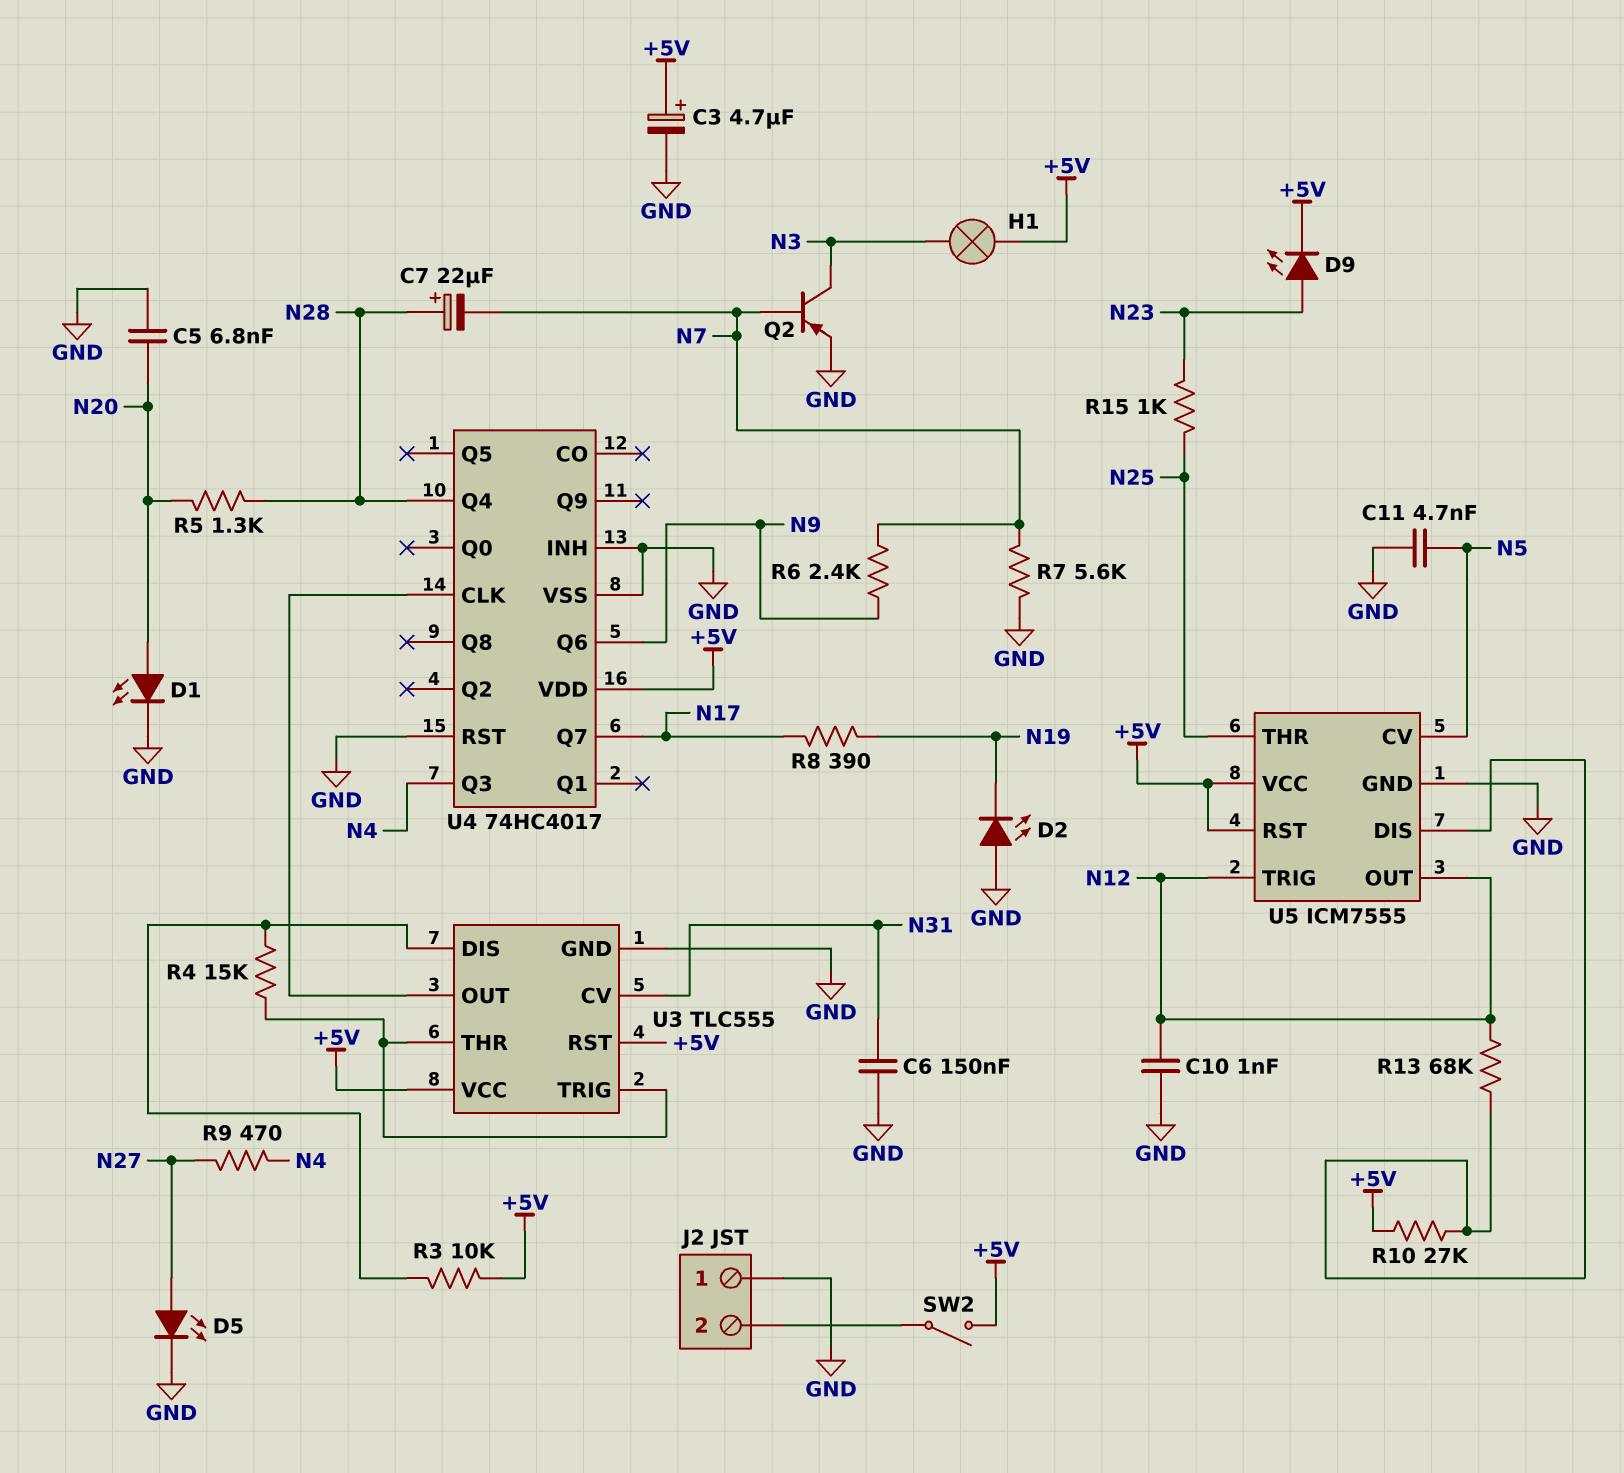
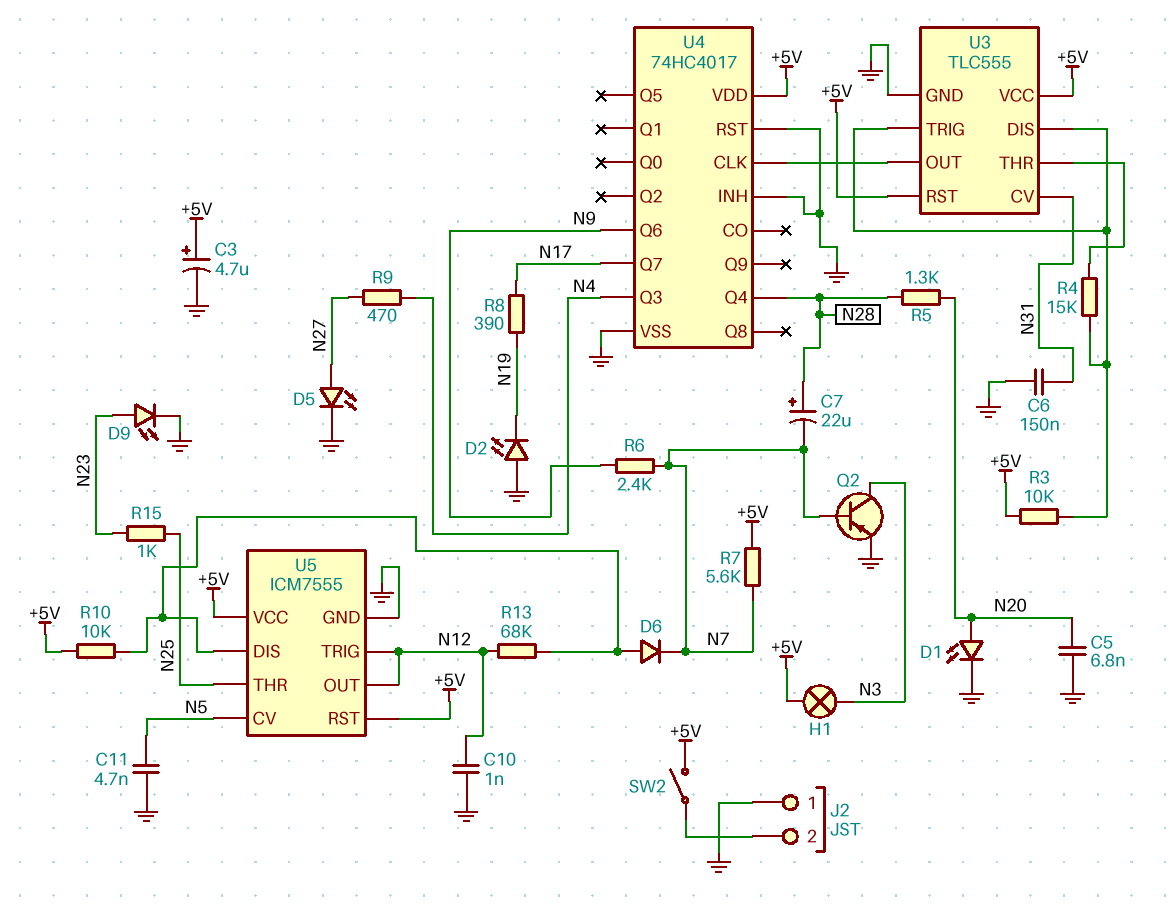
D6: none -> diode (A U5/DIS, K N7)
D9: LED (A N23, K +5V) -> LED (A N23, K GND)
R7: 5.6k (GND, N7) -> 5.6k (+5V, N7)
R10: 27k (+5V, U5/DIS) -> 10k (+5V, U5/DIS)
U3 pin TRIG: U3/THR -> U3/DIS

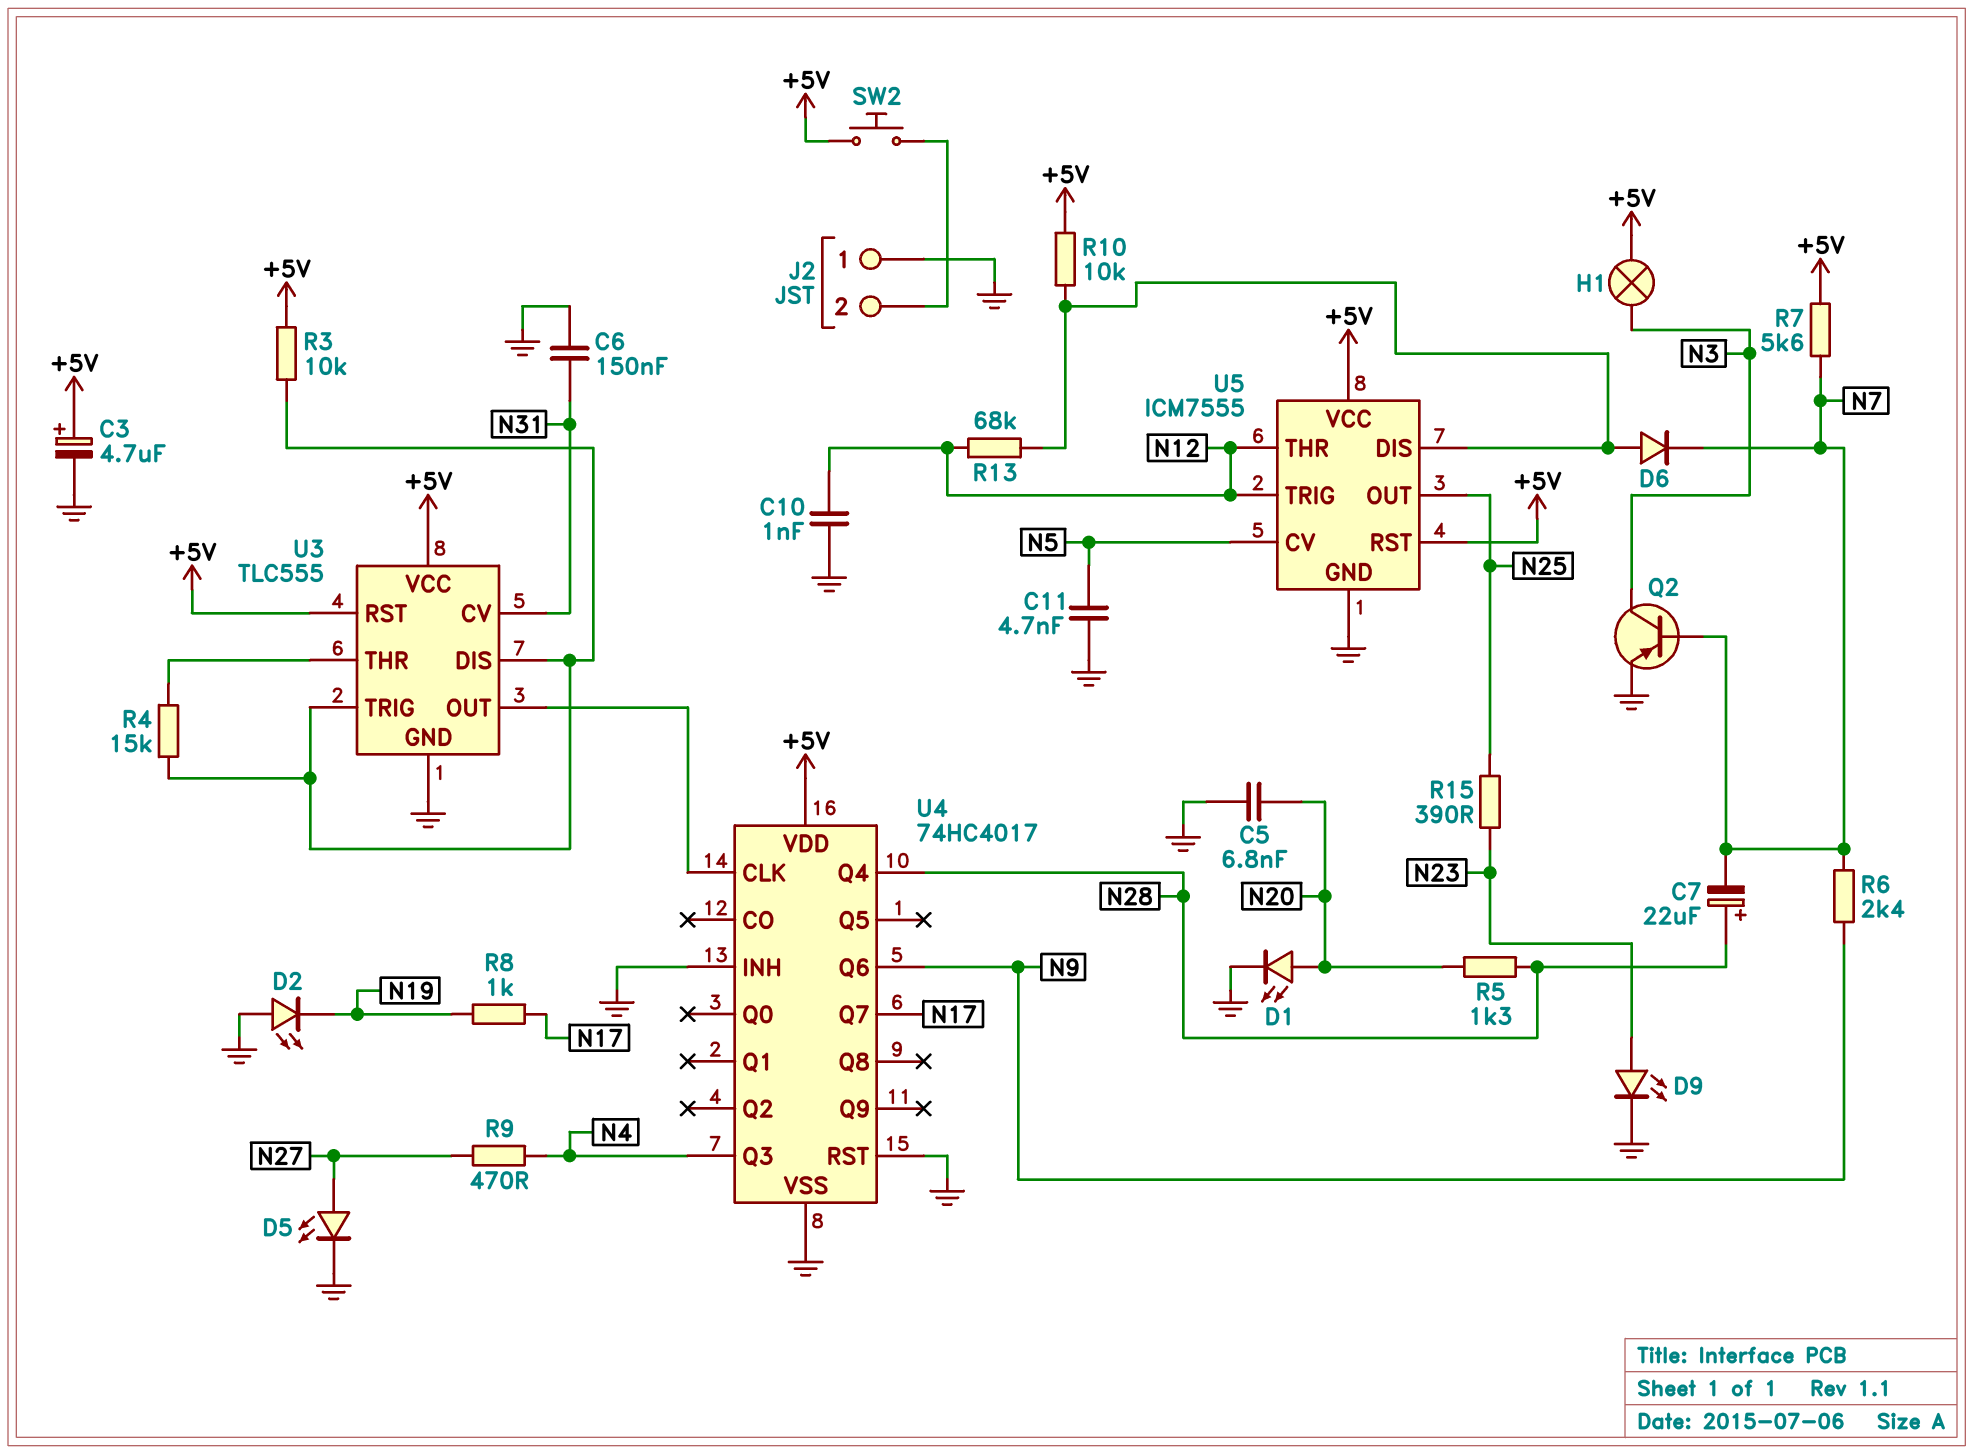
R8: 390 (N17, N19) -> 1k (N17, N19)
R15: 1k (N23, N25) -> 390 (N23, N25)
SW2: switch (+5V, J2/2) -> button (+5V, J2/2)
U5 pin OUT: N12 -> N25
U5 pin THR: N25 -> N12

